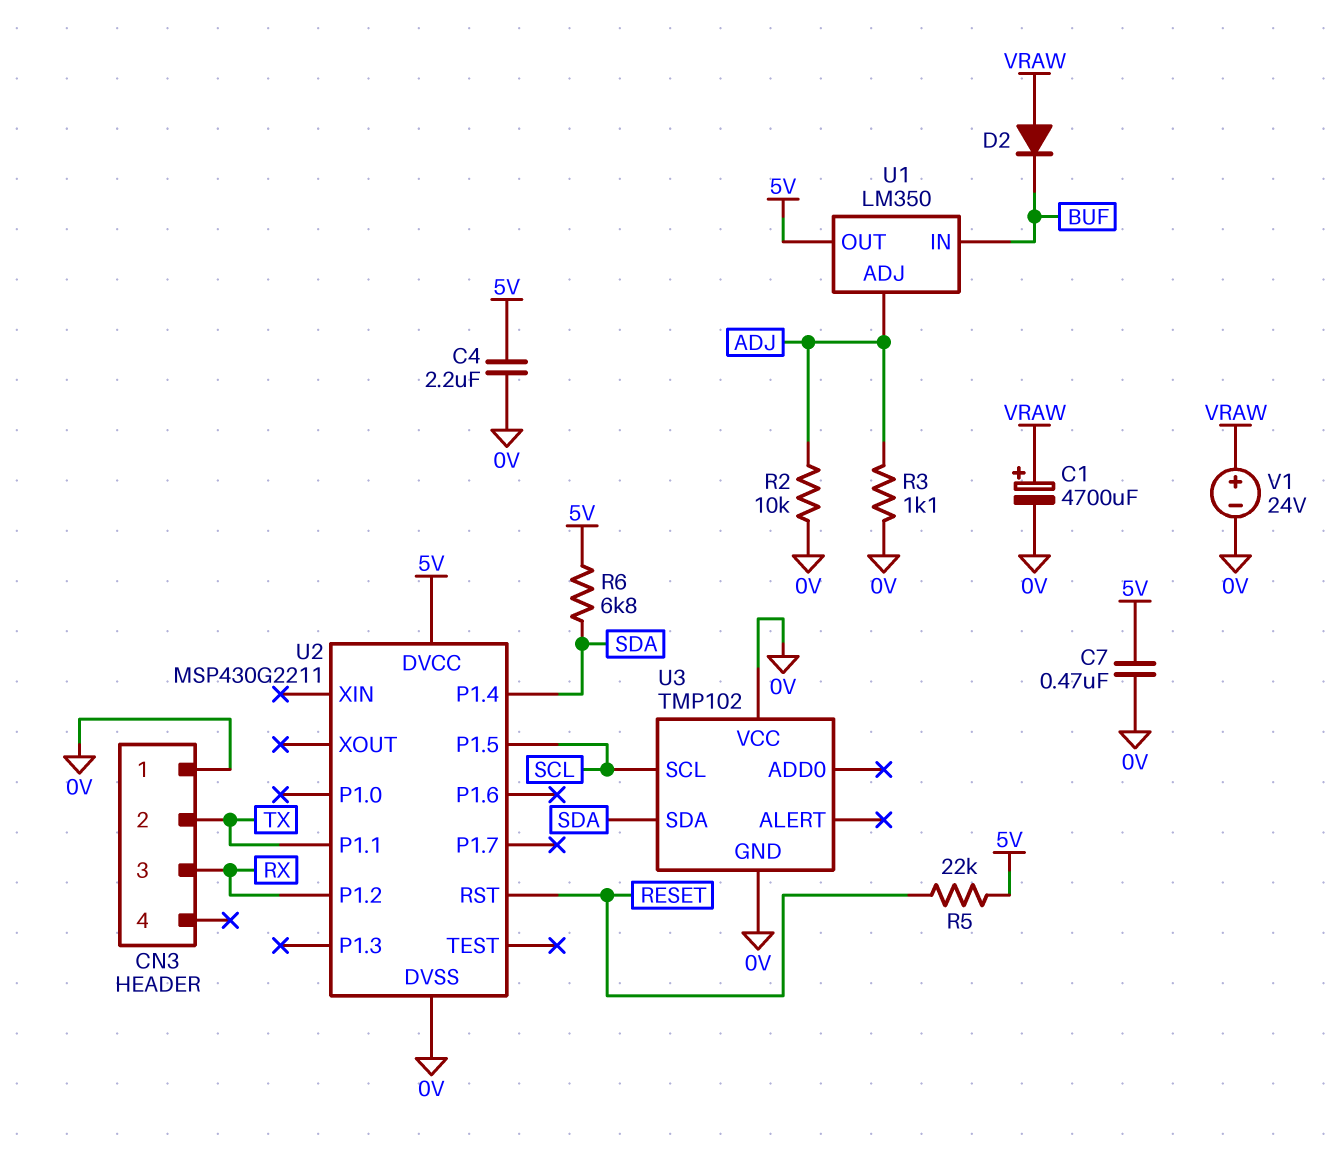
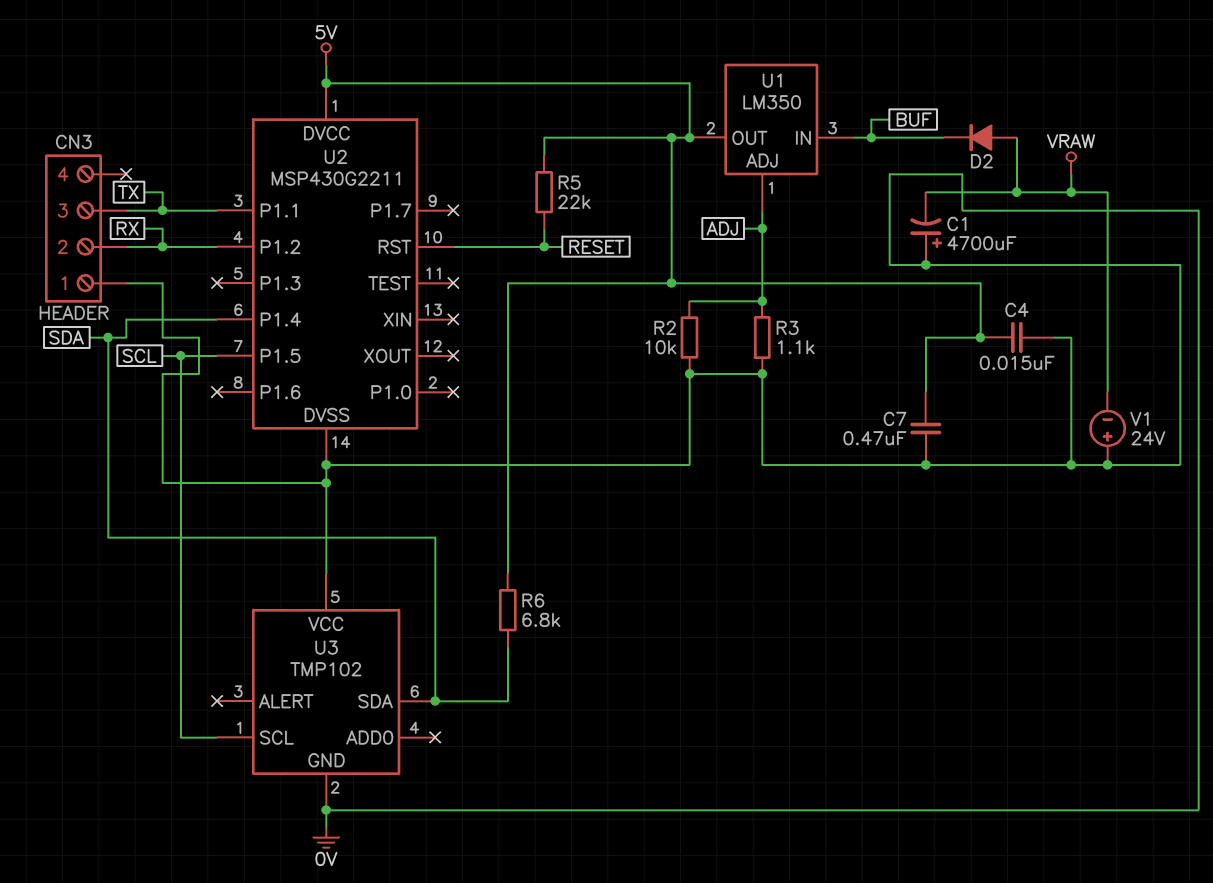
C1: 4700uF (plus VRAW, minus 0V) -> 4700uF (plus 0V, minus VRAW)
C4: 2.2uF (0V, 5V) -> 15nF (0V, 5V)
CN3 pin 2: TX -> RX
CN3 pin 3: RX -> TX
V1: 24V (plus VRAW, minus 0V) -> 24V (plus 0V, minus VRAW)

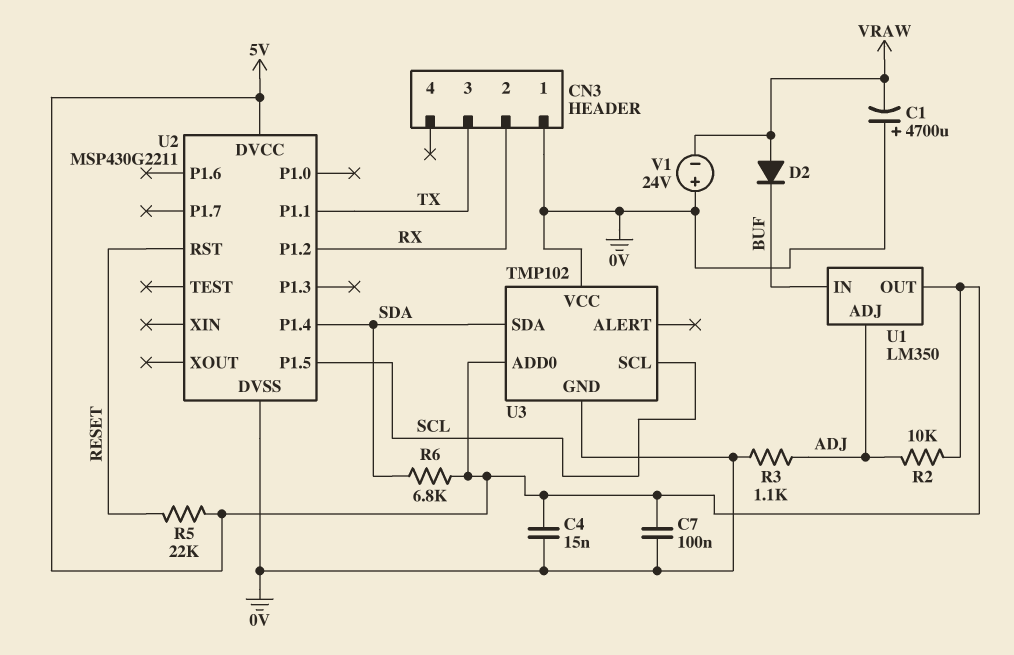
C7: 470nF (0V, 5V) -> 100nF (0V, 5V)
R2: 10k (0V, ADJ) -> 10k (5V, ADJ)
U3 pin ADD0: none -> 5V

